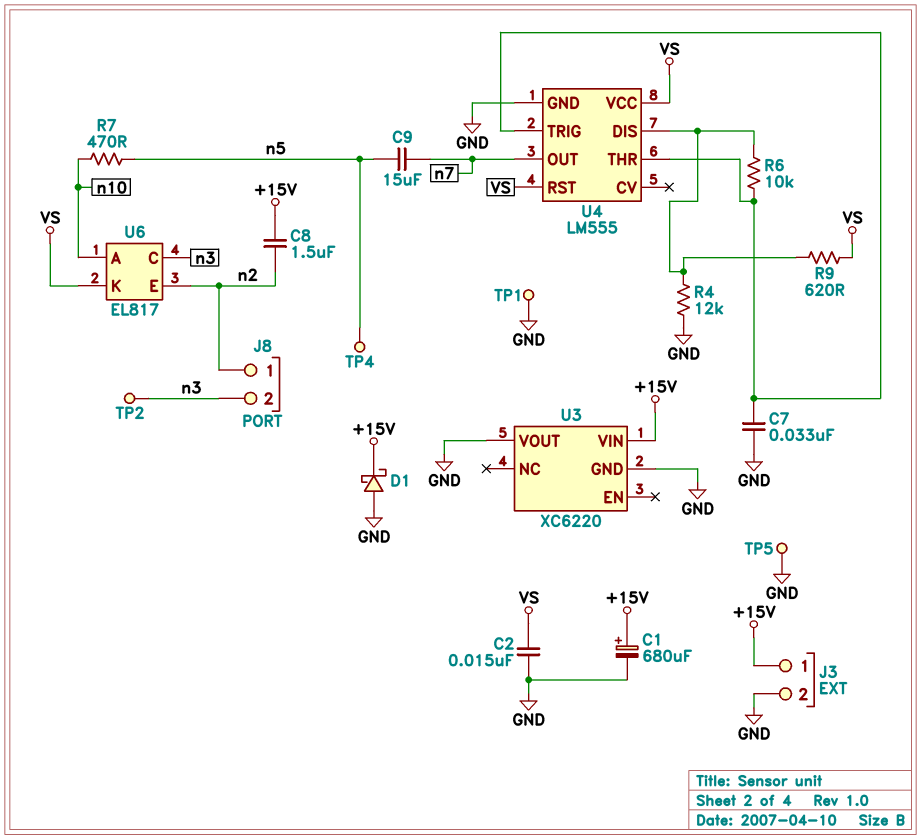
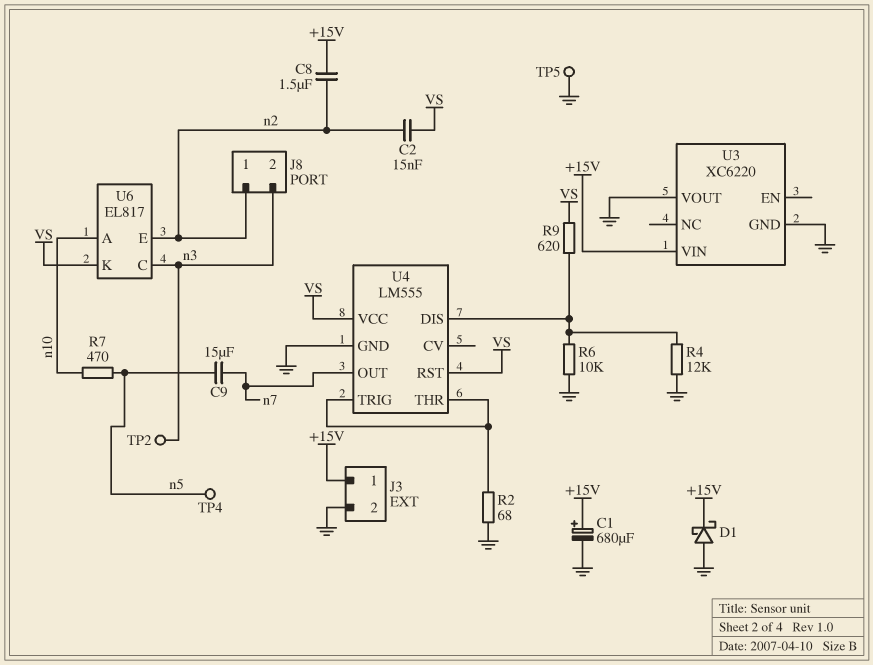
C2: 15nF (GND, VS) -> 15nF (VS, n2)
C7: 33nF (GND, U4/THR) -> none
R2: none -> 68 (GND, U4/THR)
R6: 10k (U4/DIS, U4/THR) -> 10k (GND, U4/DIS)
TP1: test point (GND) -> none

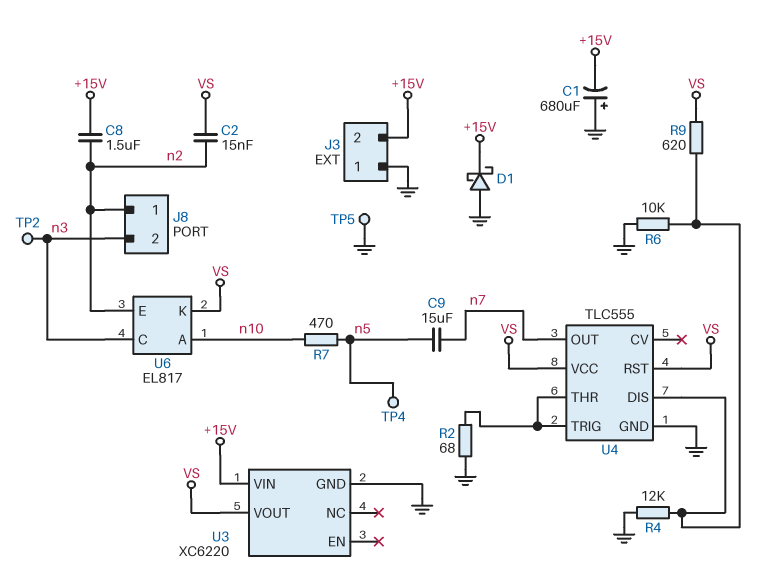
C1: 680uF (plus +15V, minus GND) -> 680uF (plus GND, minus +15V)
J3 pin 1: +15V -> GND
J3 pin 2: GND -> +15V
U3 pin VOUT: GND -> VS
U4: LM555 -> TLC555

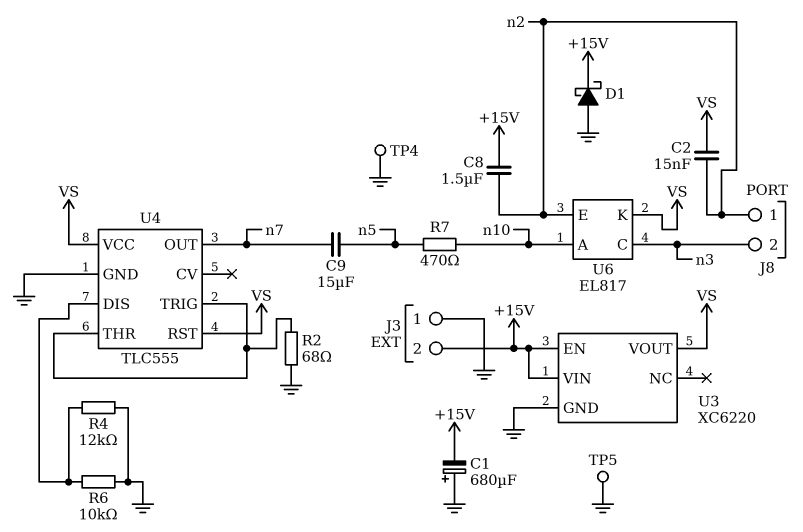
R9: 620 (U4/DIS, VS) -> none
TP2: test point (n3) -> none
TP4: test point (n5) -> test point (GND)
U3 pin EN: none -> +15V

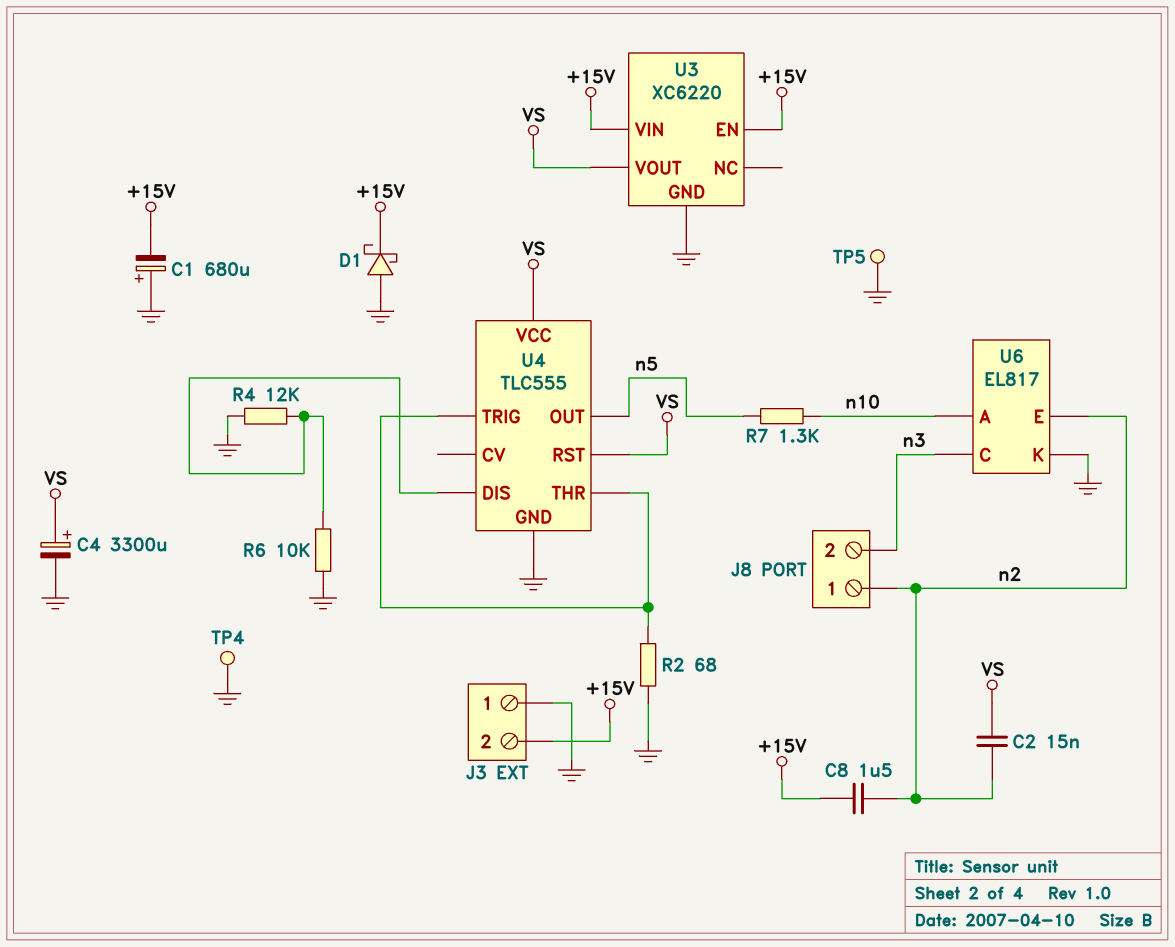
C4: none -> 3300uF (plus VS, minus GND)
C9: 15uF (n5, n7) -> none
R7: 470 (n5, n10) -> 1.3k (n5, n10)
U4 pin OUT: n7 -> n5
U6 pin K: VS -> GND

